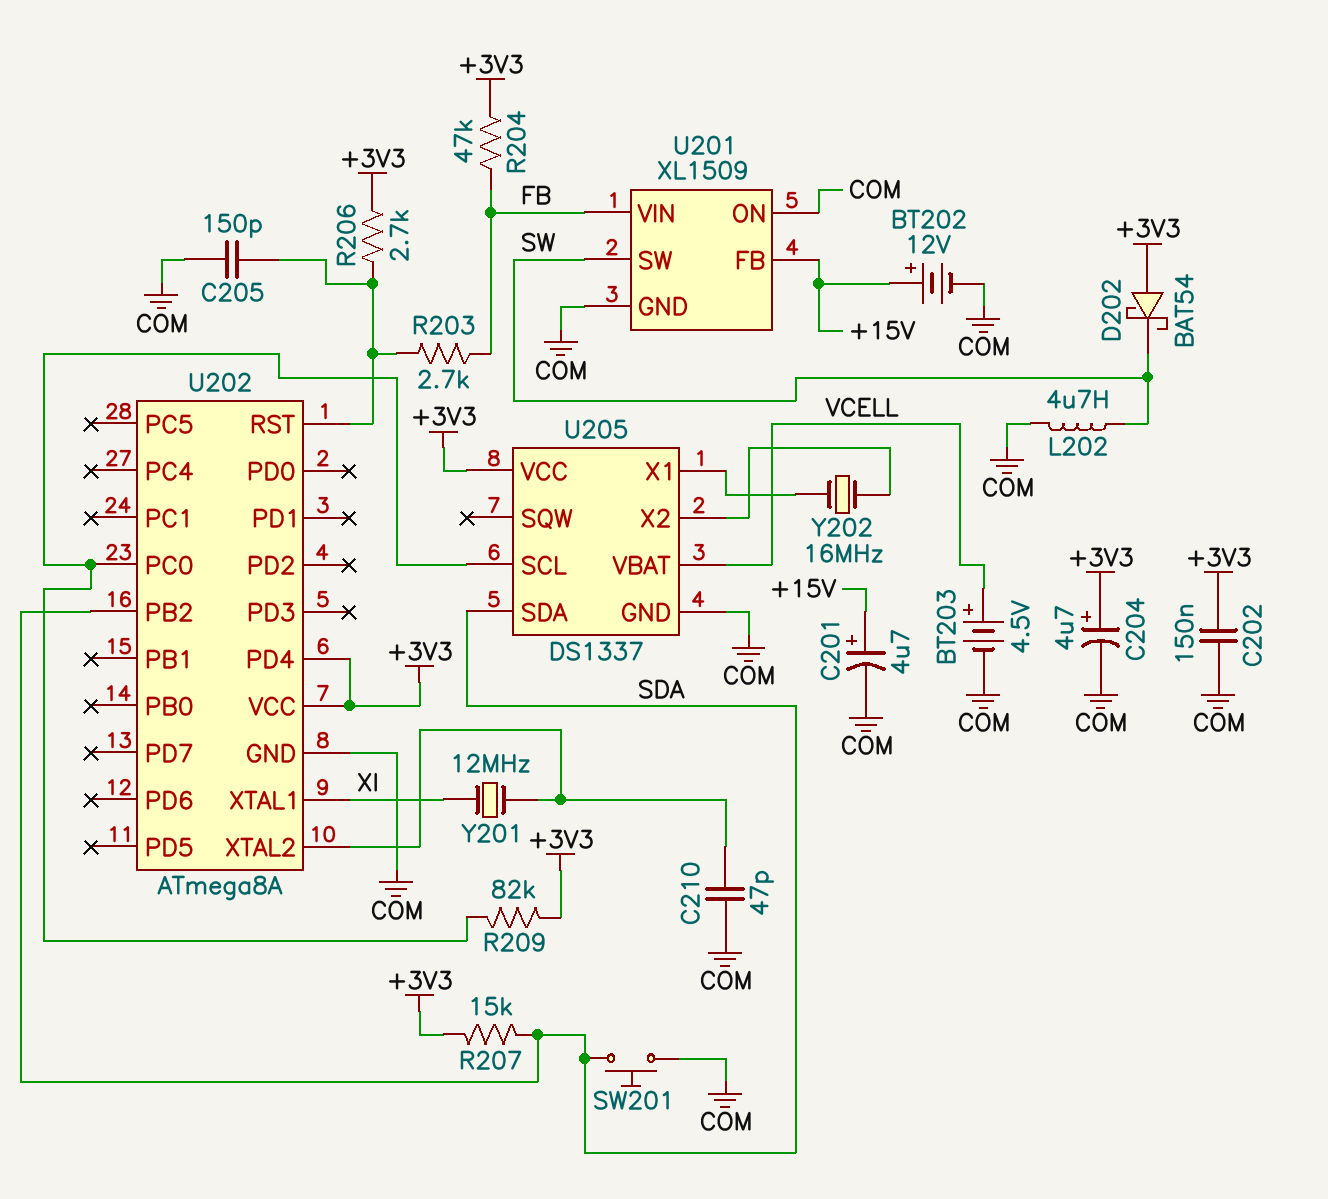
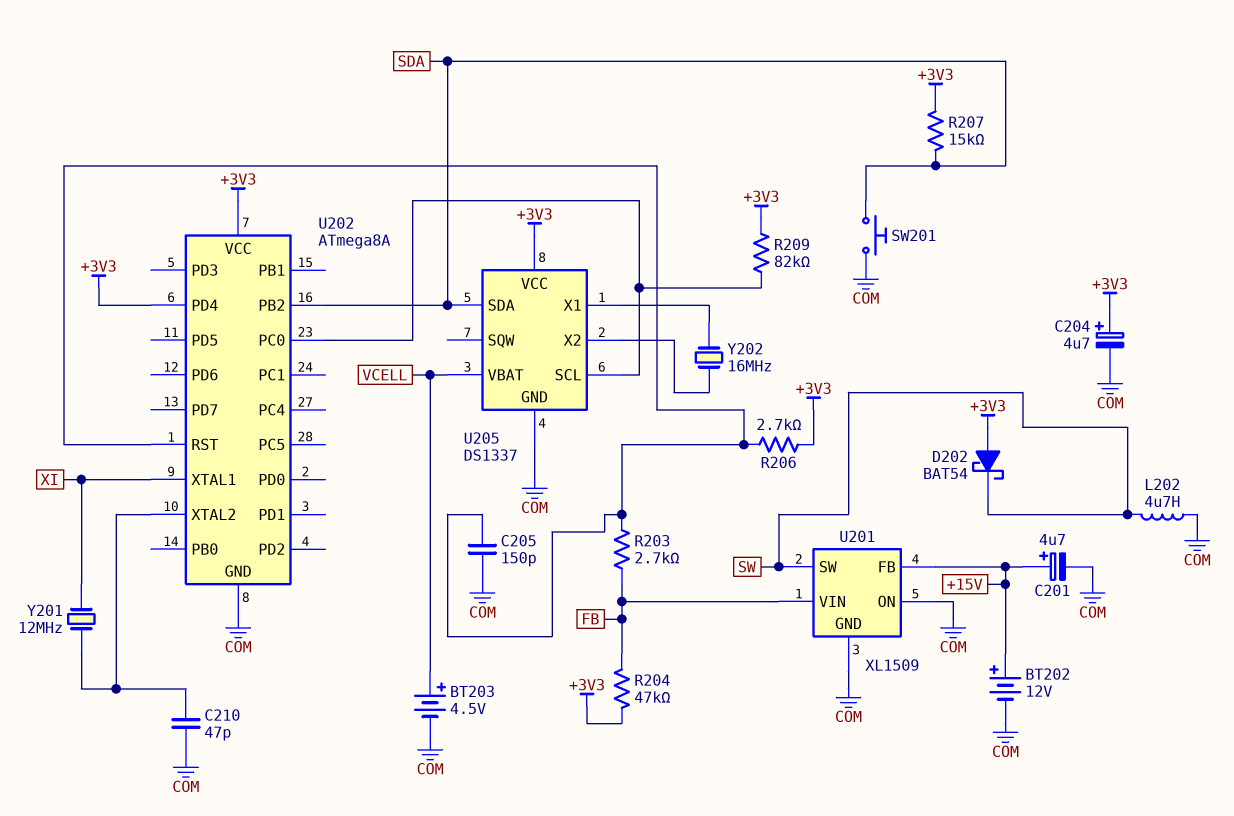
C202: 150nF (+3V3, COM) -> none

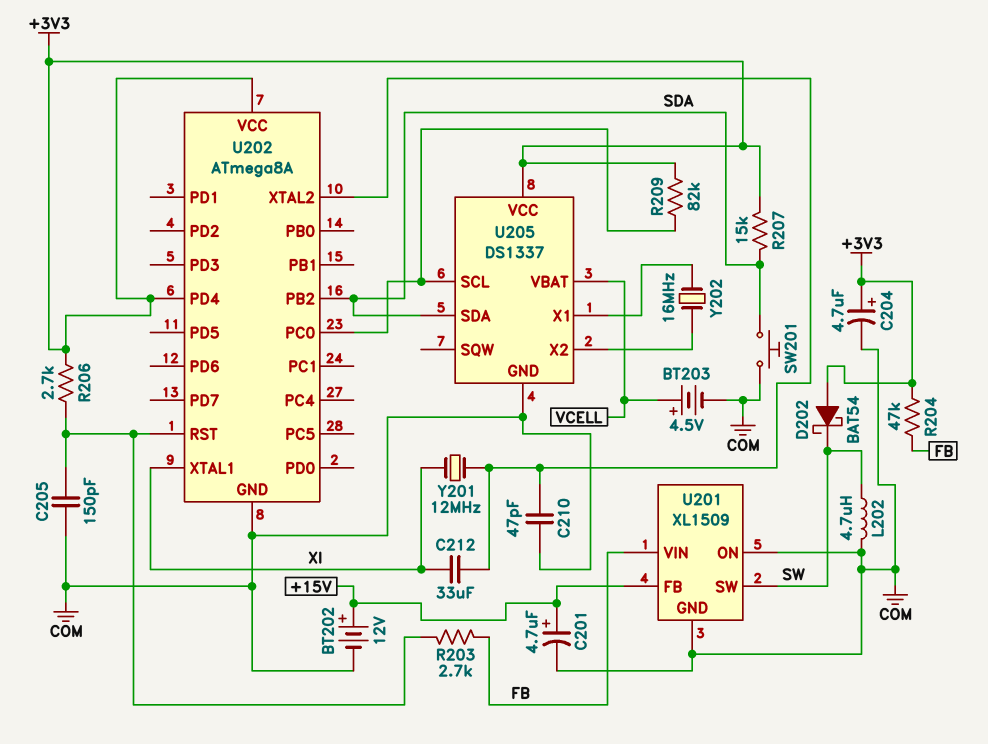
C212: none -> 33uF (U202/XTAL2, XI)

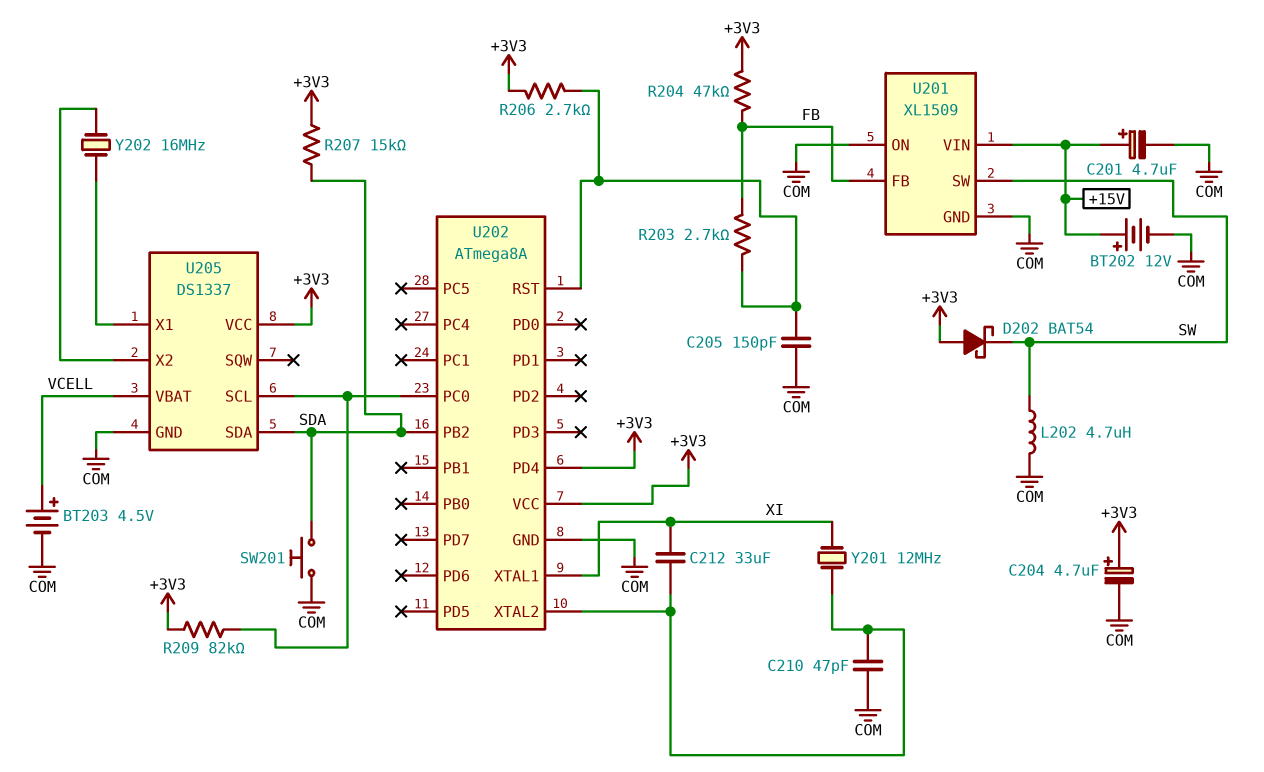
U201 pin FB: +15V -> FB
U201 pin VIN: FB -> +15V

